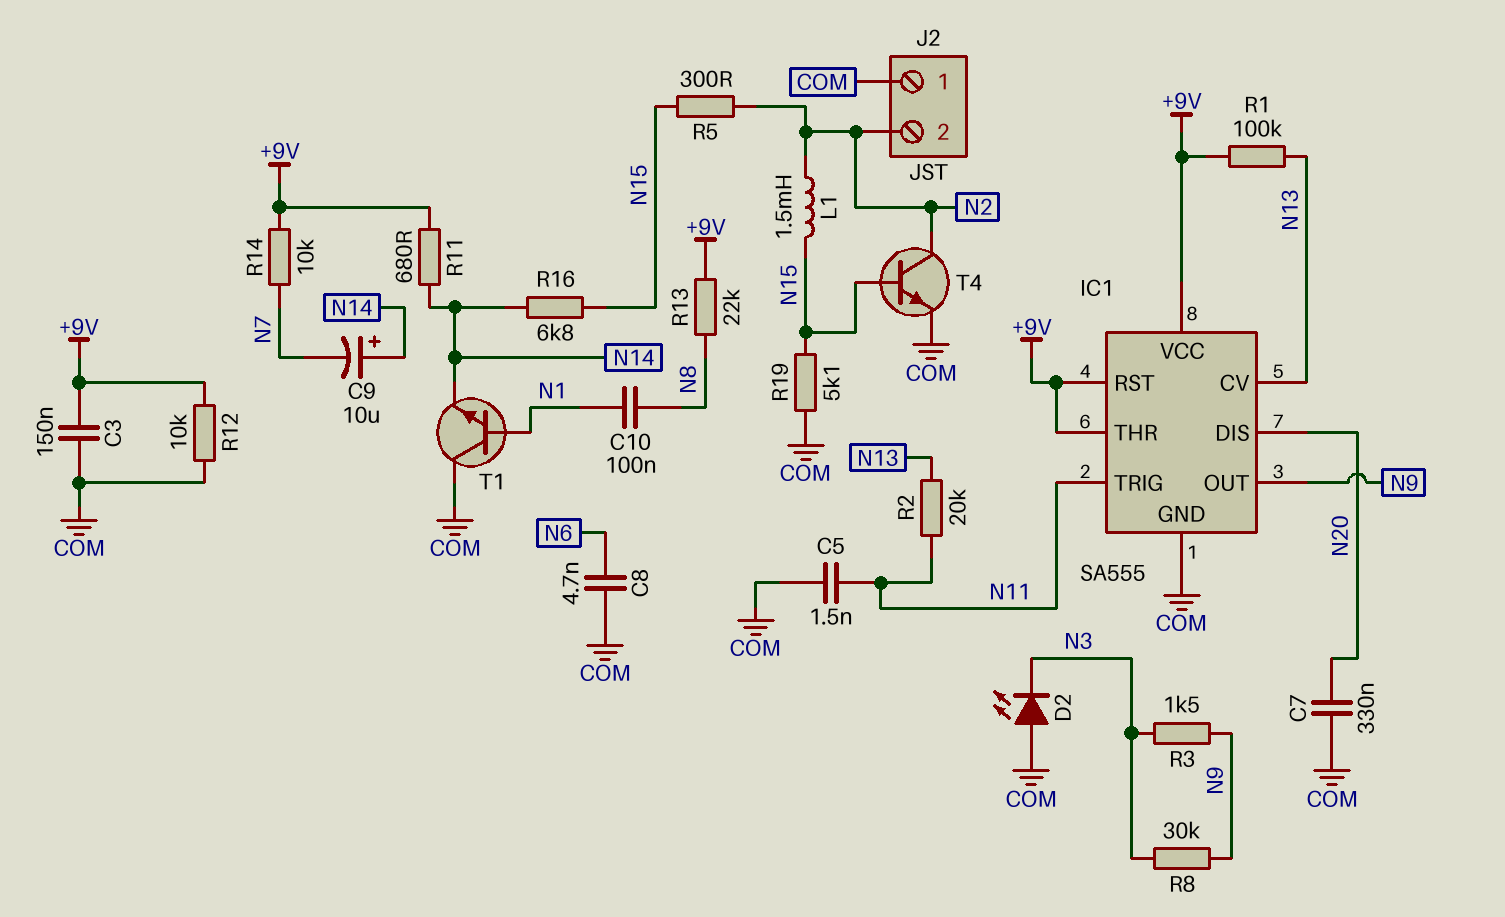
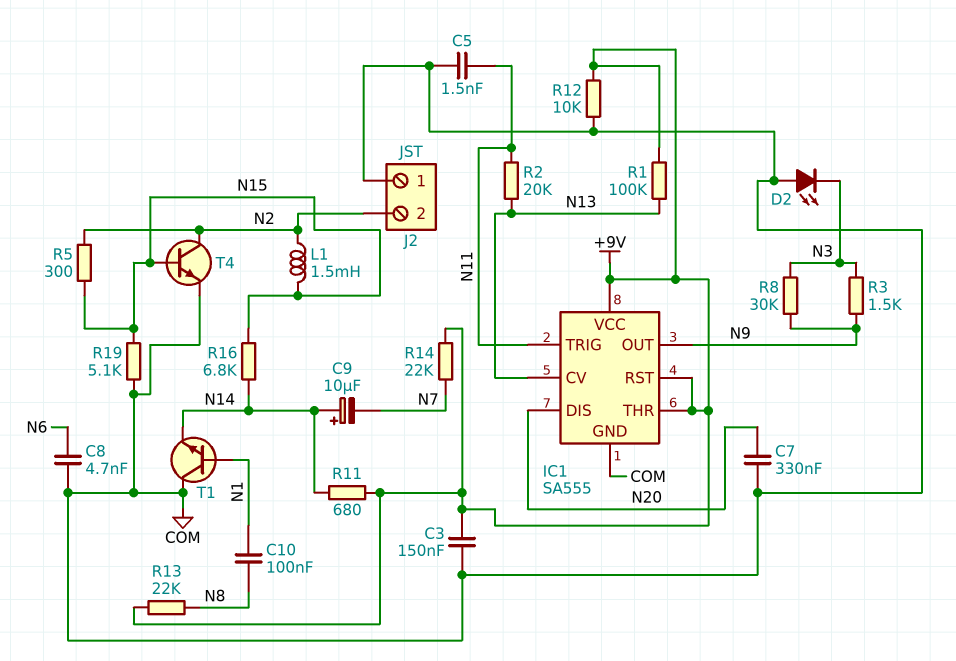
R14: 10k (+9V, N7) -> 22k (+9V, N7)

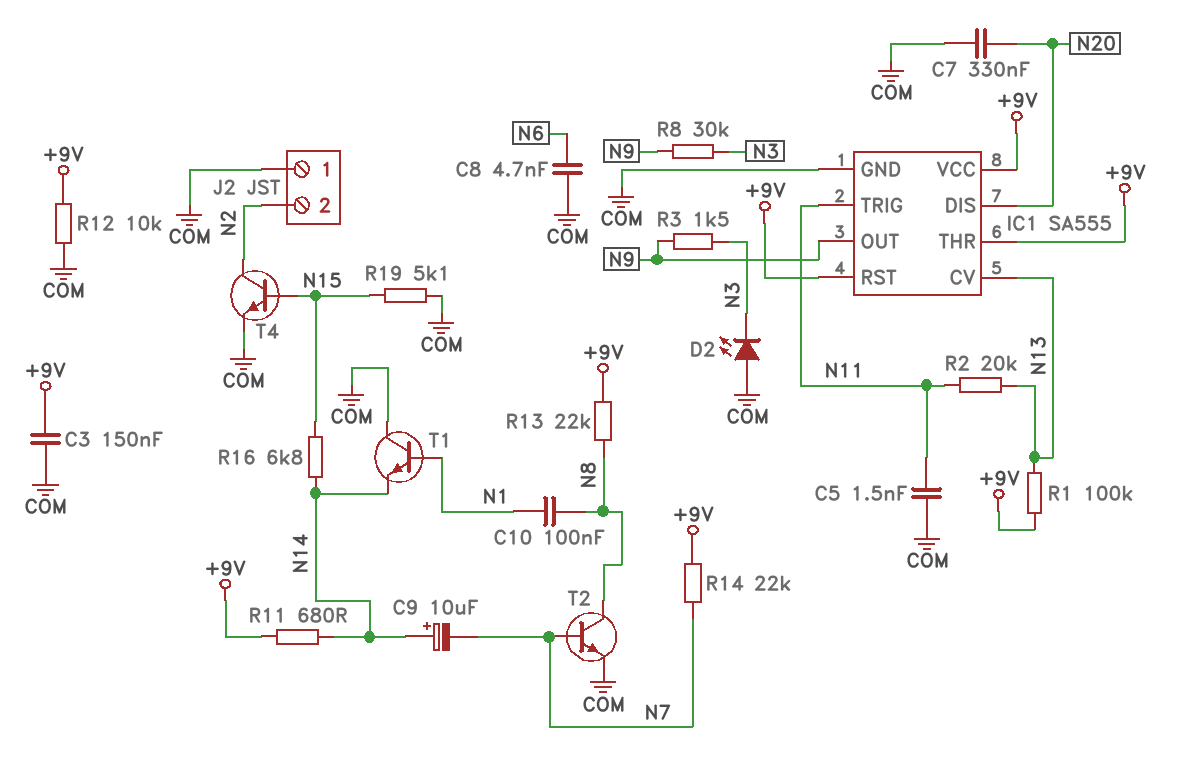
L1: 1.5mH (N2, N15) -> none
R5: 300 (N2, N15) -> none
T2: none -> NPN (B N7, C N8, E COM)

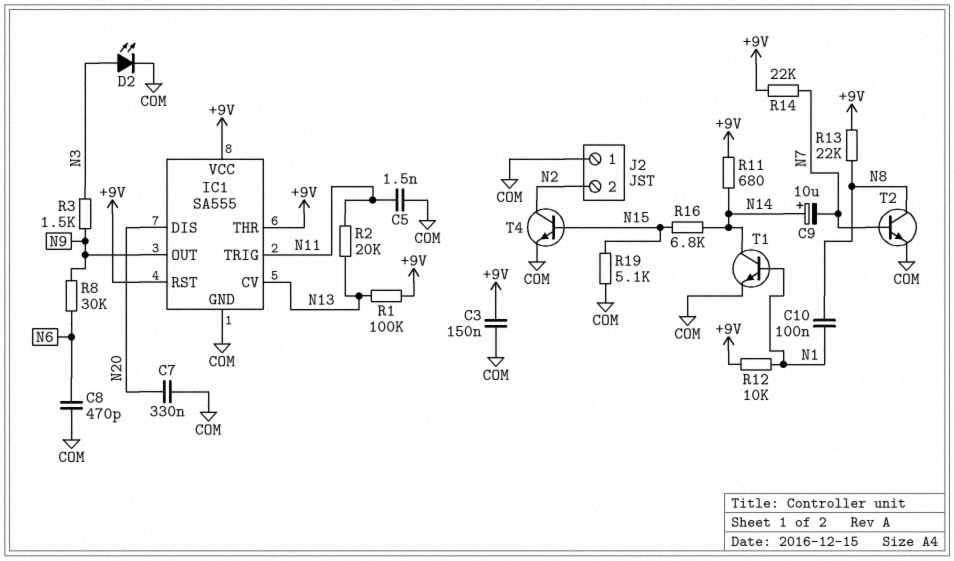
C8: 4.7nF (COM, N6) -> 470pF (COM, N6)
D2: LED (A COM, K N3) -> LED (A N3, K COM)
R8: 30k (N3, N9) -> 30k (N6, N9)
R12: 10k (+9V, COM) -> 10k (+9V, N1)
T1: NPN (B N1, C COM, E N14) -> NPN (B N1, C N14, E COM)

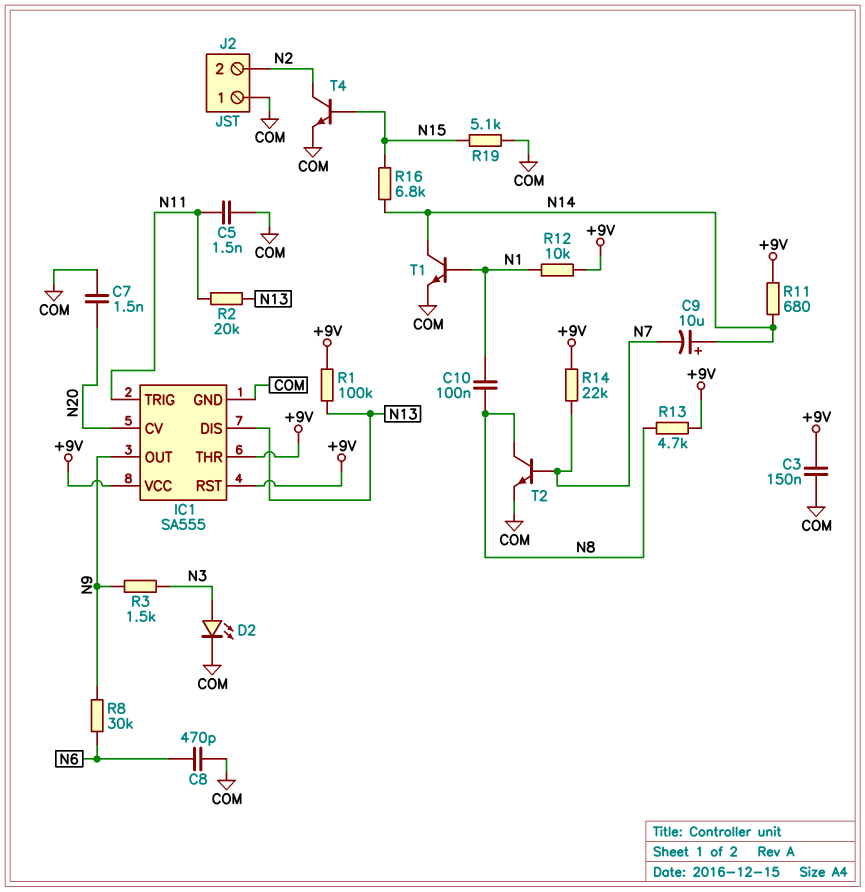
C7: 330nF (COM, N20) -> 1.5nF (COM, N20)
IC1 pin CV: N13 -> N20
IC1 pin DIS: N20 -> N13
R13: 22k (+9V, N8) -> 4.7k (+9V, N8)

